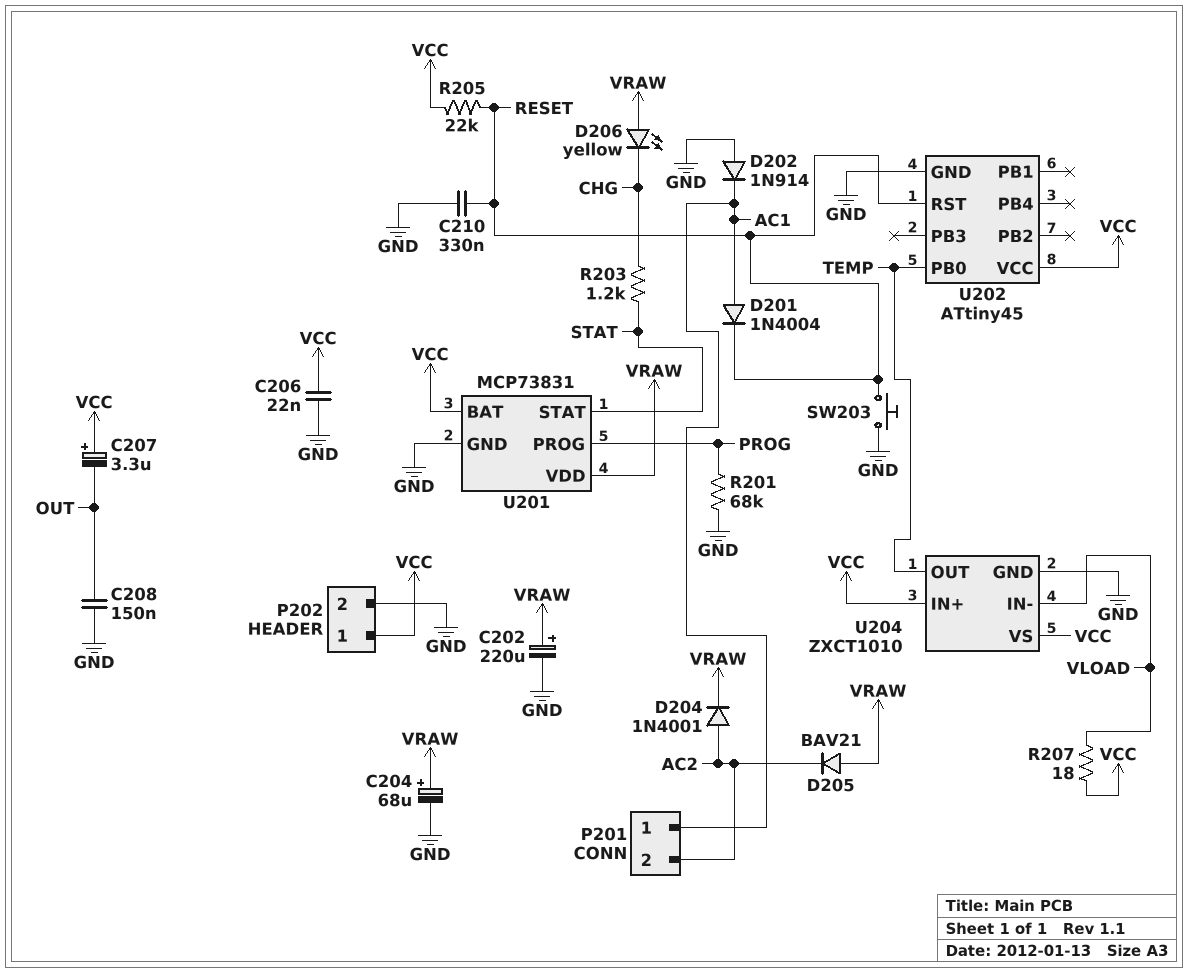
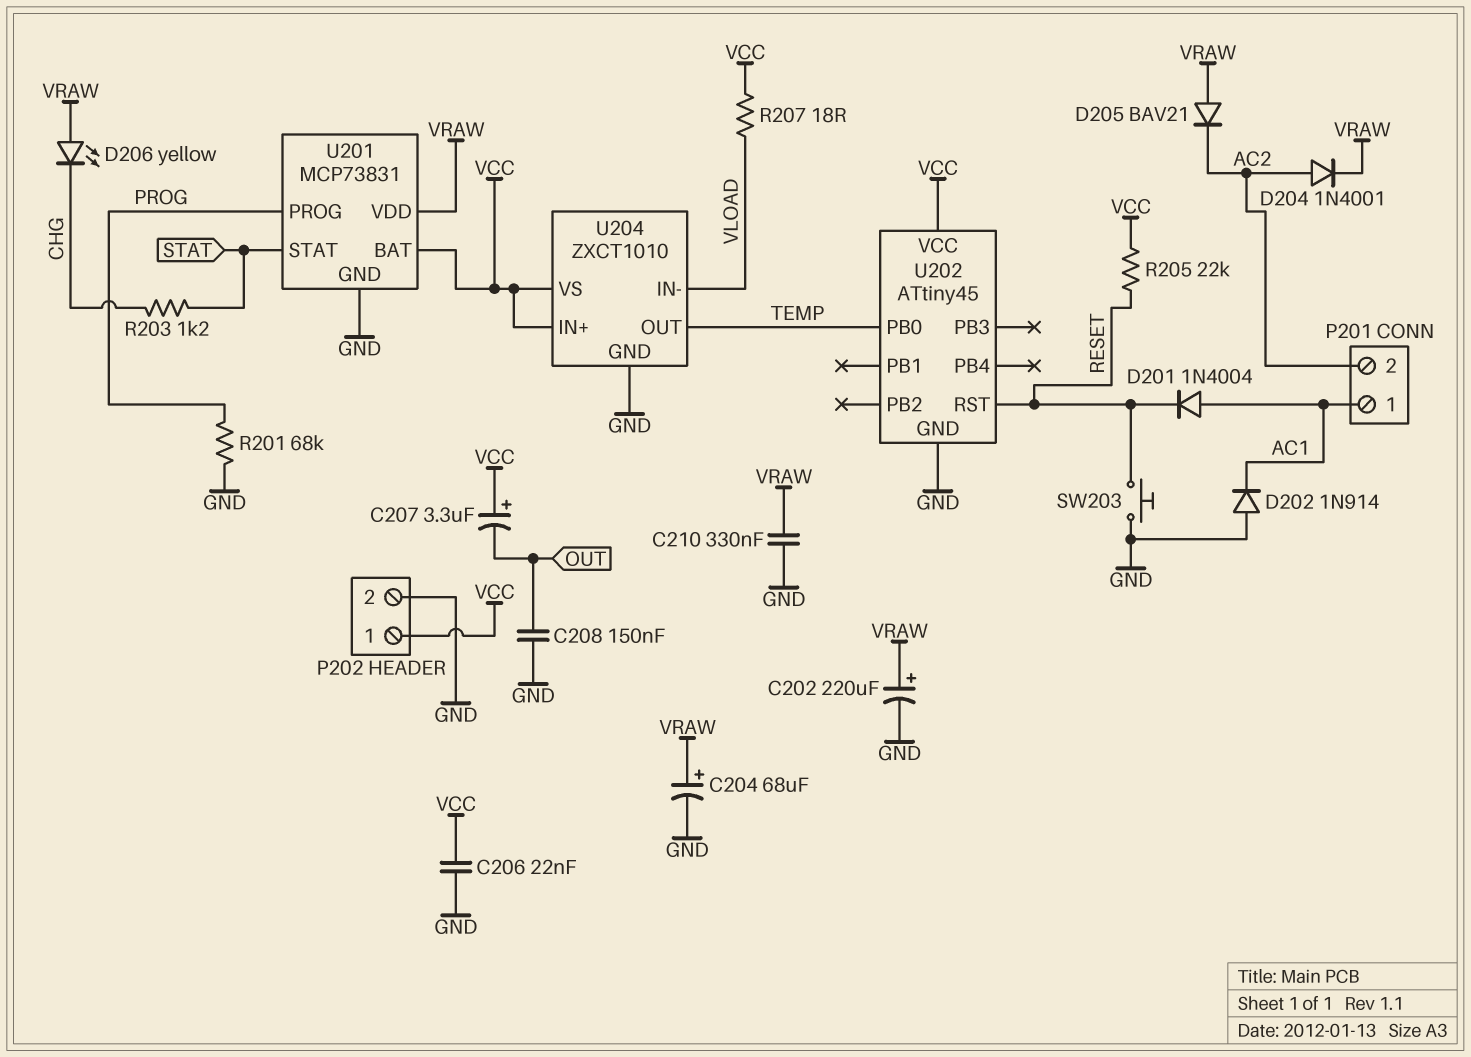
C210: 330nF (GND, RESET) -> 330nF (GND, VRAW)

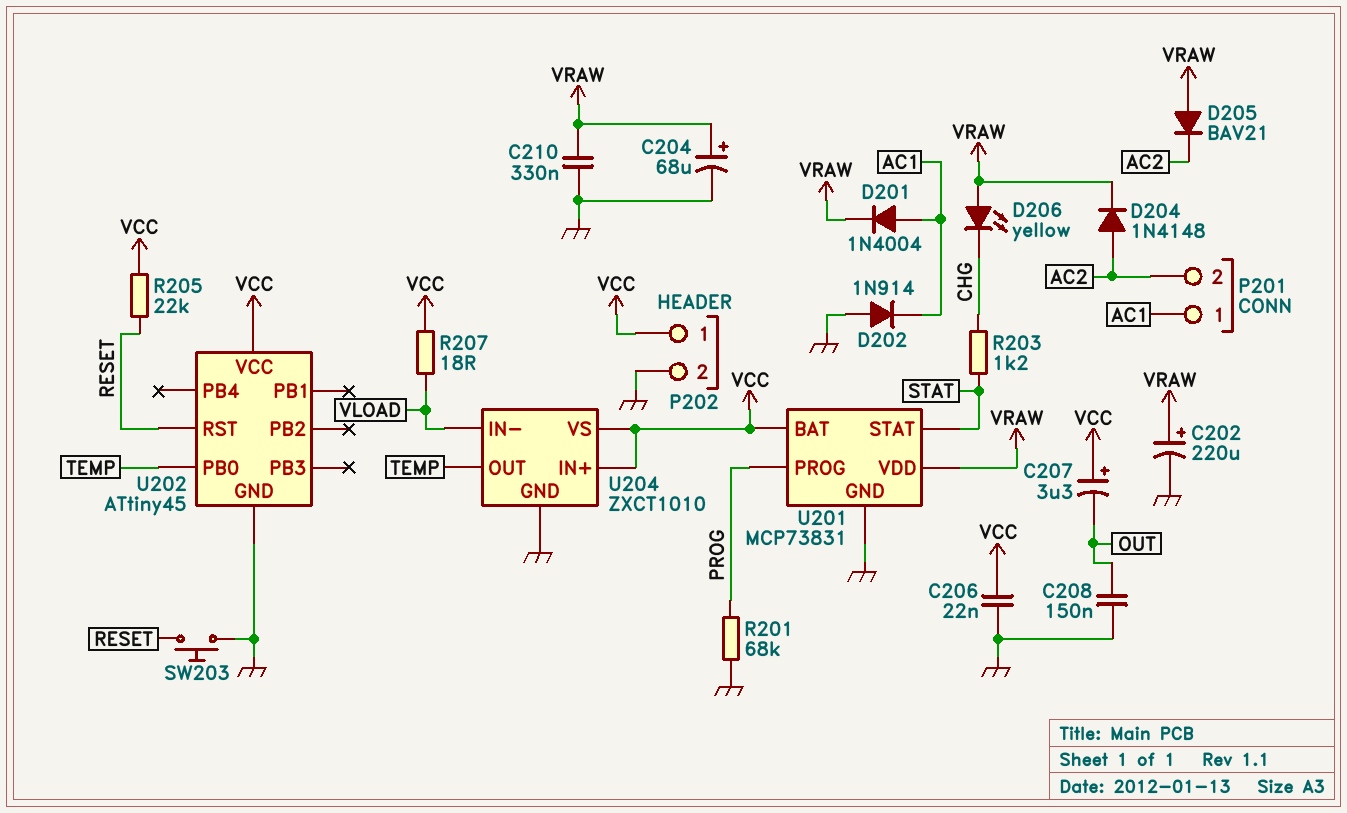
D201: diode 1N4004 (A AC1, K RESET) -> diode 1N4004 (A AC1, K VRAW)
D204: diode 1N4001 (A AC2, K VRAW) -> diode 1N4148 (A AC2, K VRAW)

